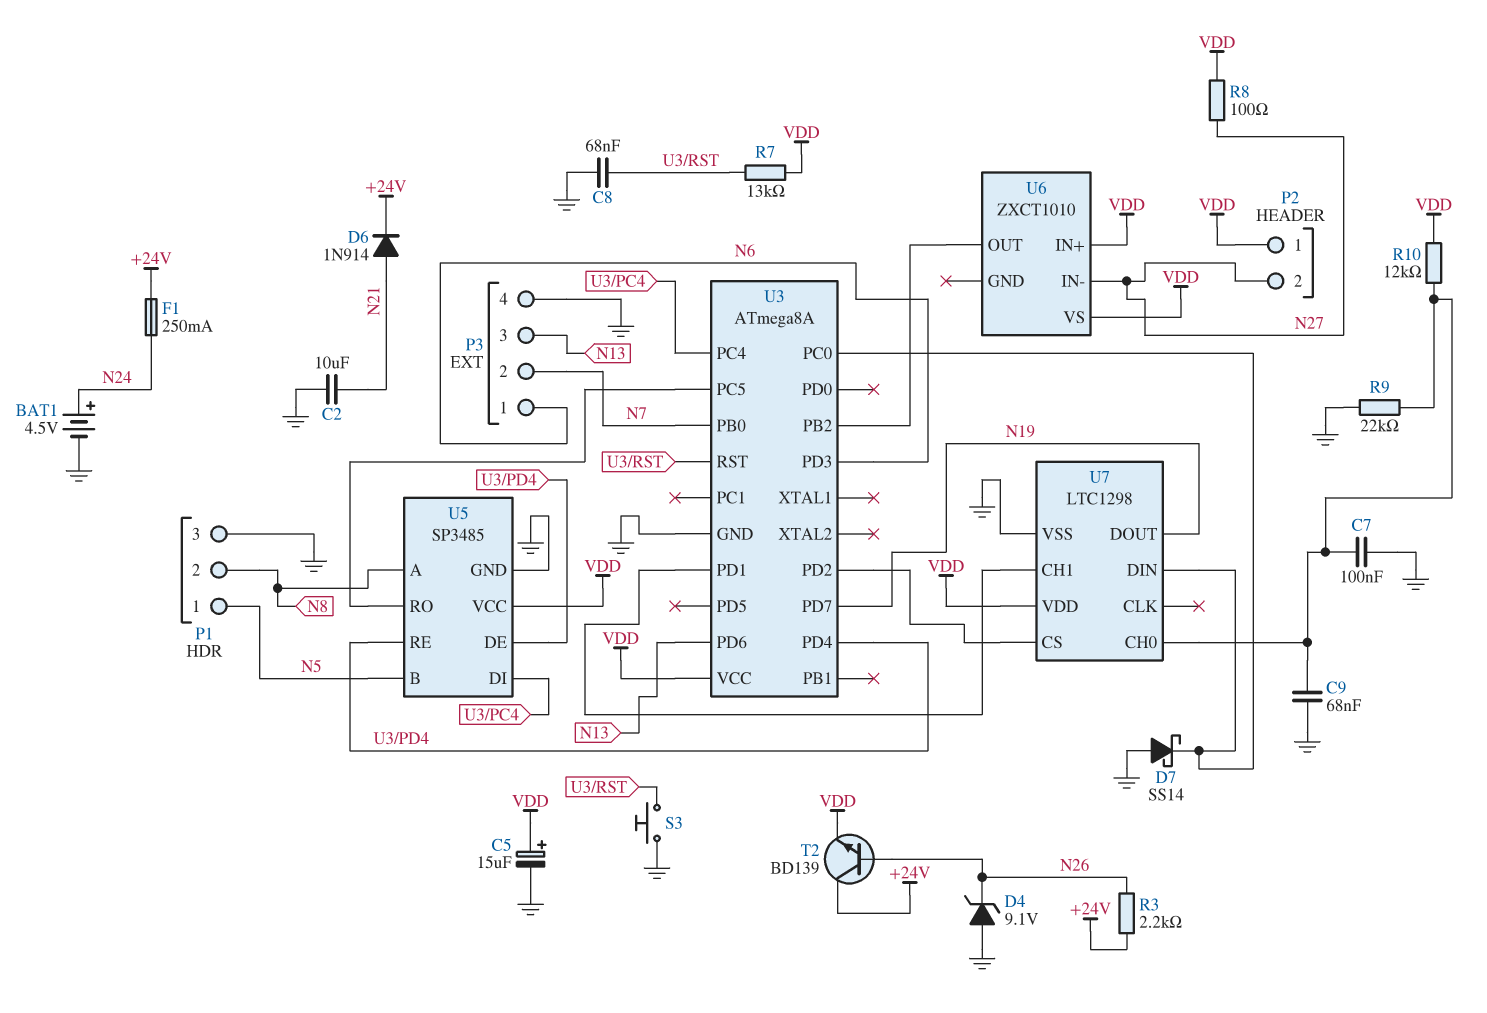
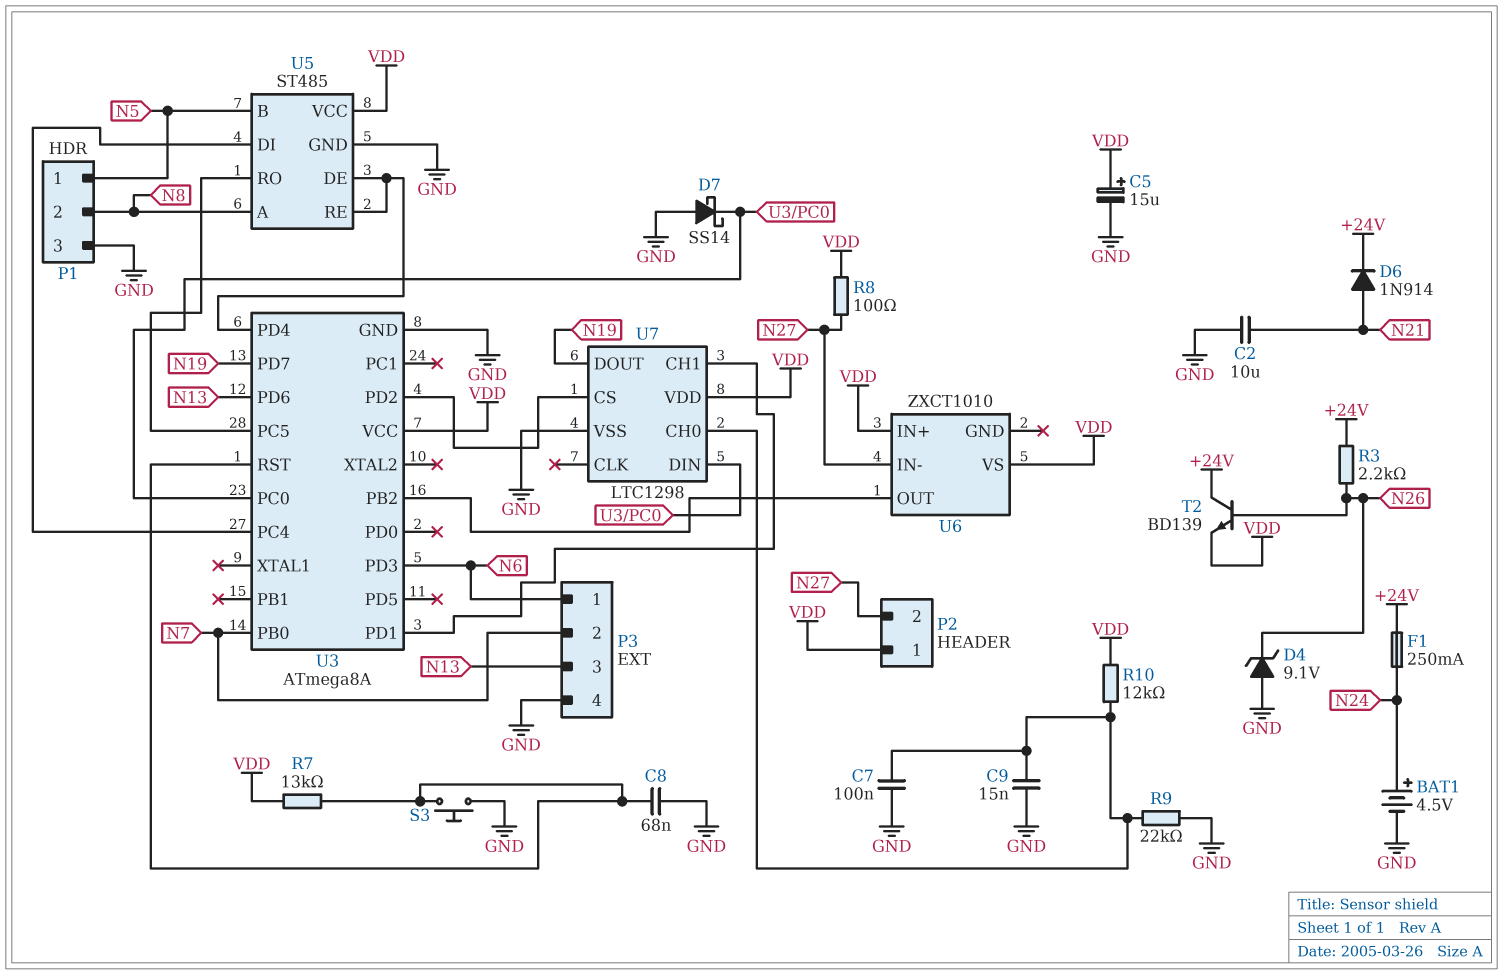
C9: 68nF (GND, U7/CH0) -> 15nF (GND, U7/CH0)
U5: SP3485 -> ST485

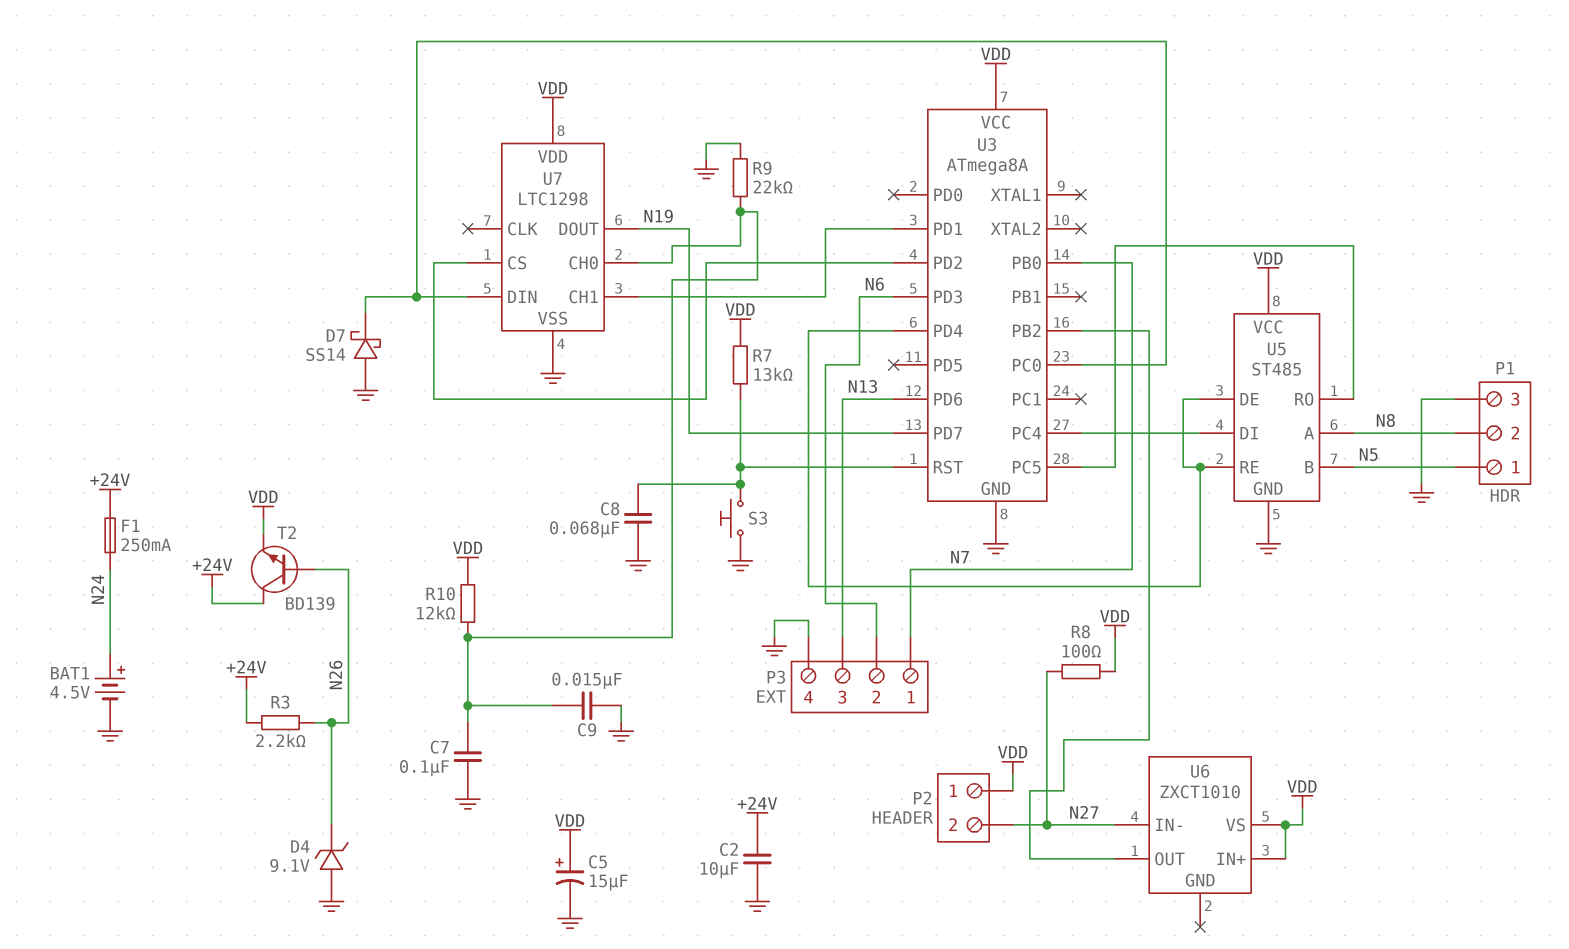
C2: 10uF (GND, N21) -> 10uF (+24V, GND)
D6: diode 1N914 (A N21, K +24V) -> none
P3 pin 1: N6 -> N7
P3 pin 2: N7 -> N6

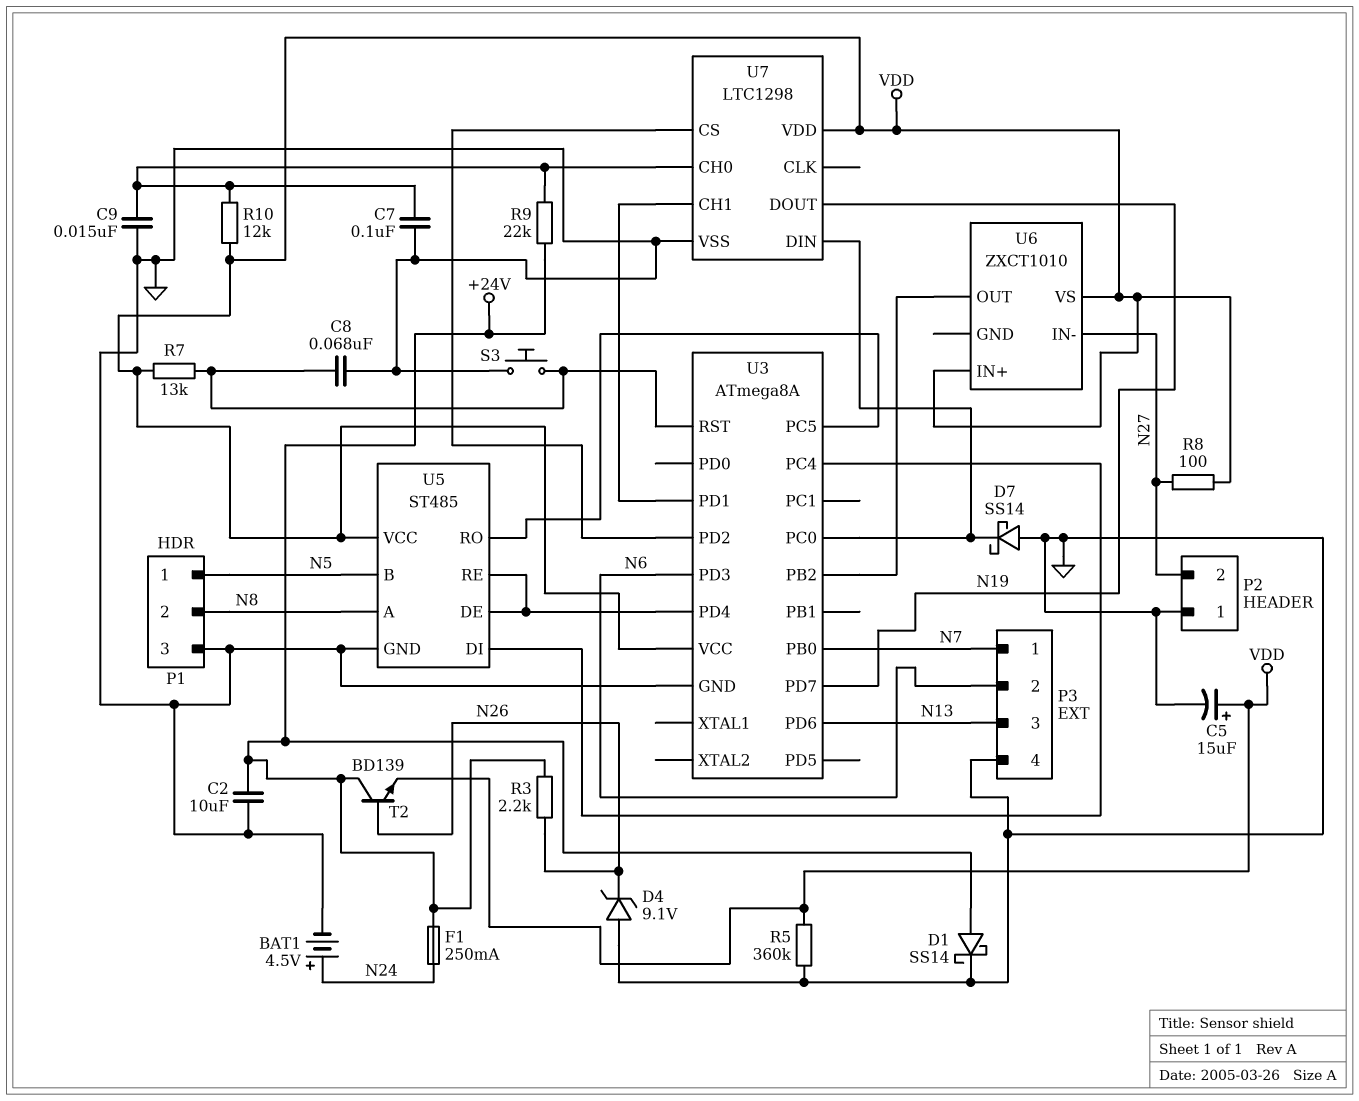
D1: none -> schottky SS14 (A +24V, K GND)
P2 pin 1: VDD -> GND
R5: none -> 360k (GND, VDD)
R9: 22k (GND, U7/CH0) -> 22k (+24V, U7/CH0)

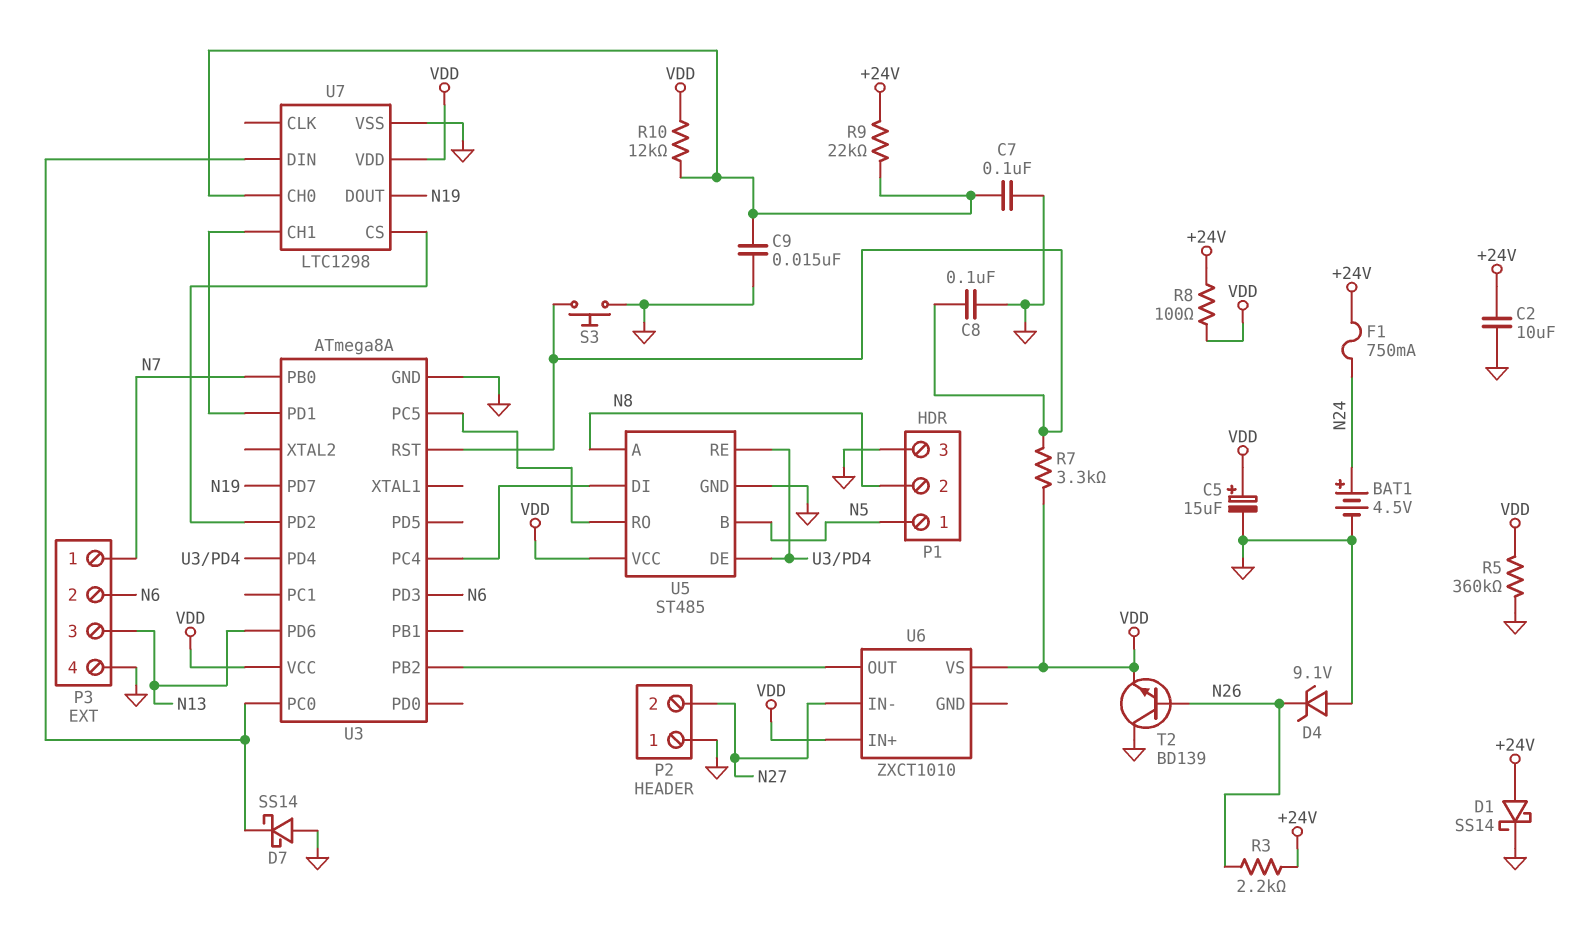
C8: 68nF (GND, U3/RST) -> 100nF (GND, U3/RST)
F1: 250mA (+24V, N24) -> 750mA (+24V, N24)
R7: 13k (U3/RST, VDD) -> 3.3k (U3/RST, VDD)
R8: 100 (N27, VDD) -> 100 (+24V, VDD)
T2: NPN BD139 (B N26, C +24V, E VDD) -> NPN BD139 (B N26, C GND, E VDD)

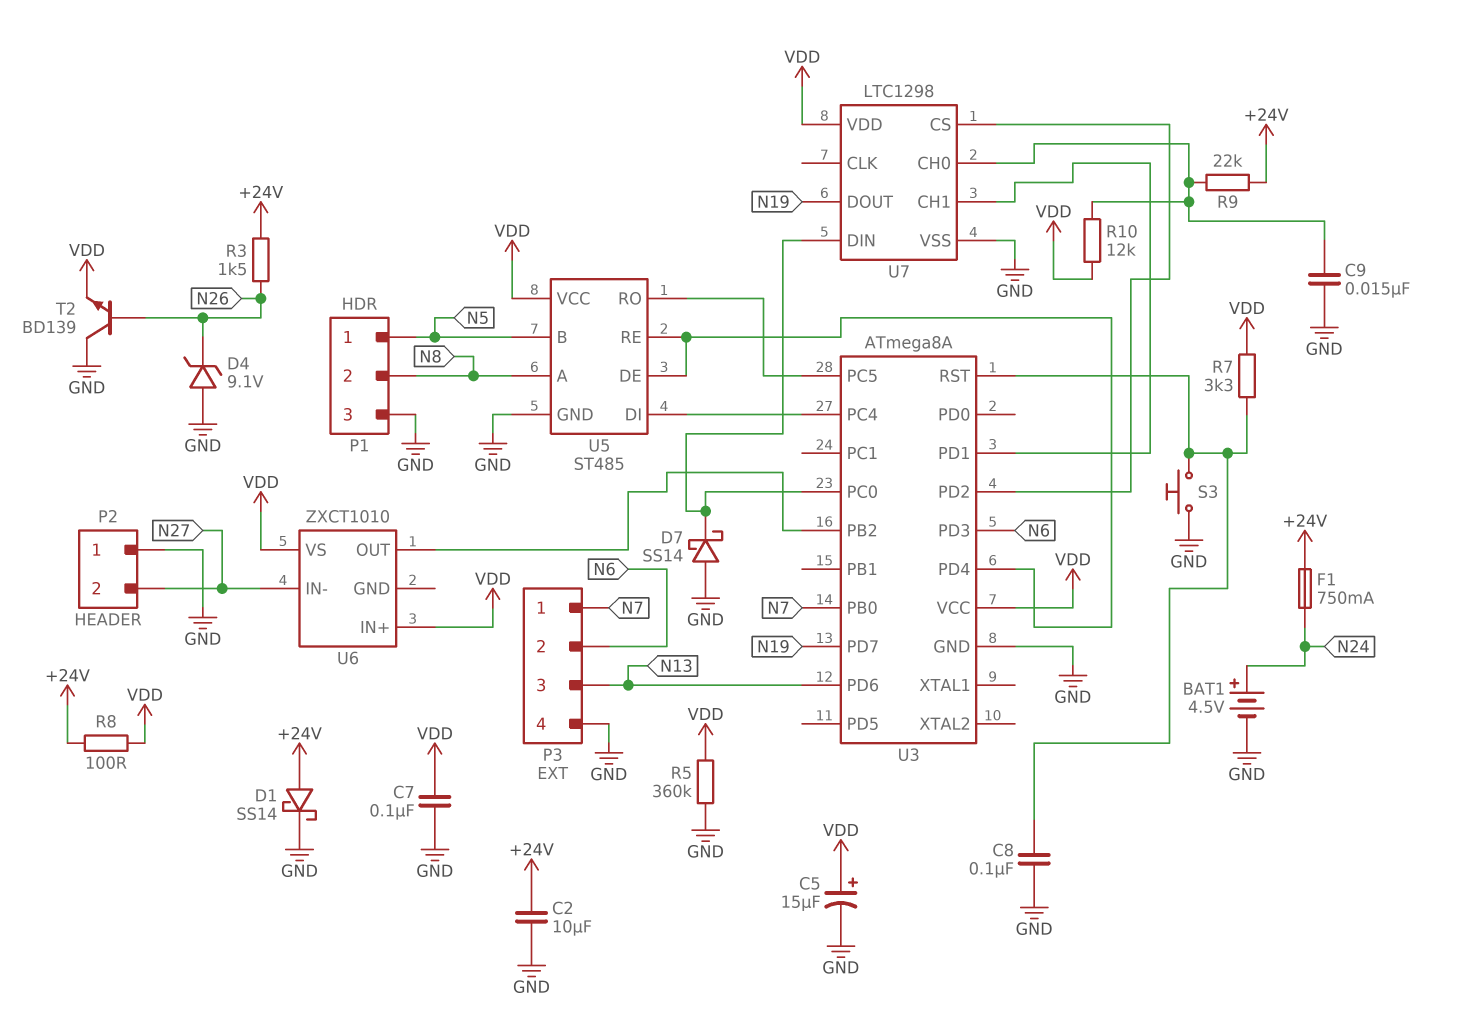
C7: 100nF (GND, U7/CH0) -> 100nF (GND, VDD)
R3: 2.2k (+24V, N26) -> 1.5k (+24V, N26)

